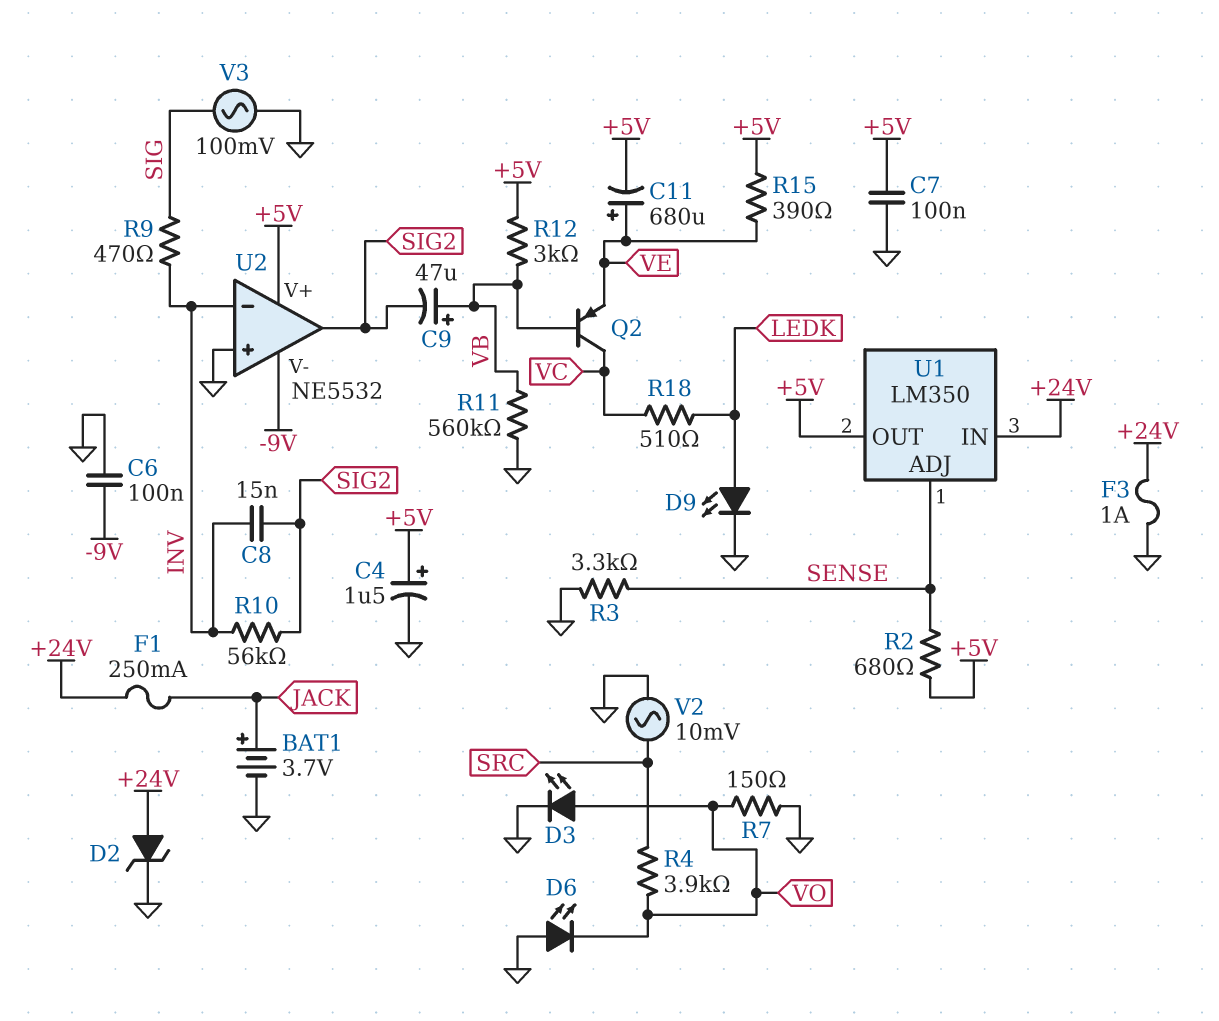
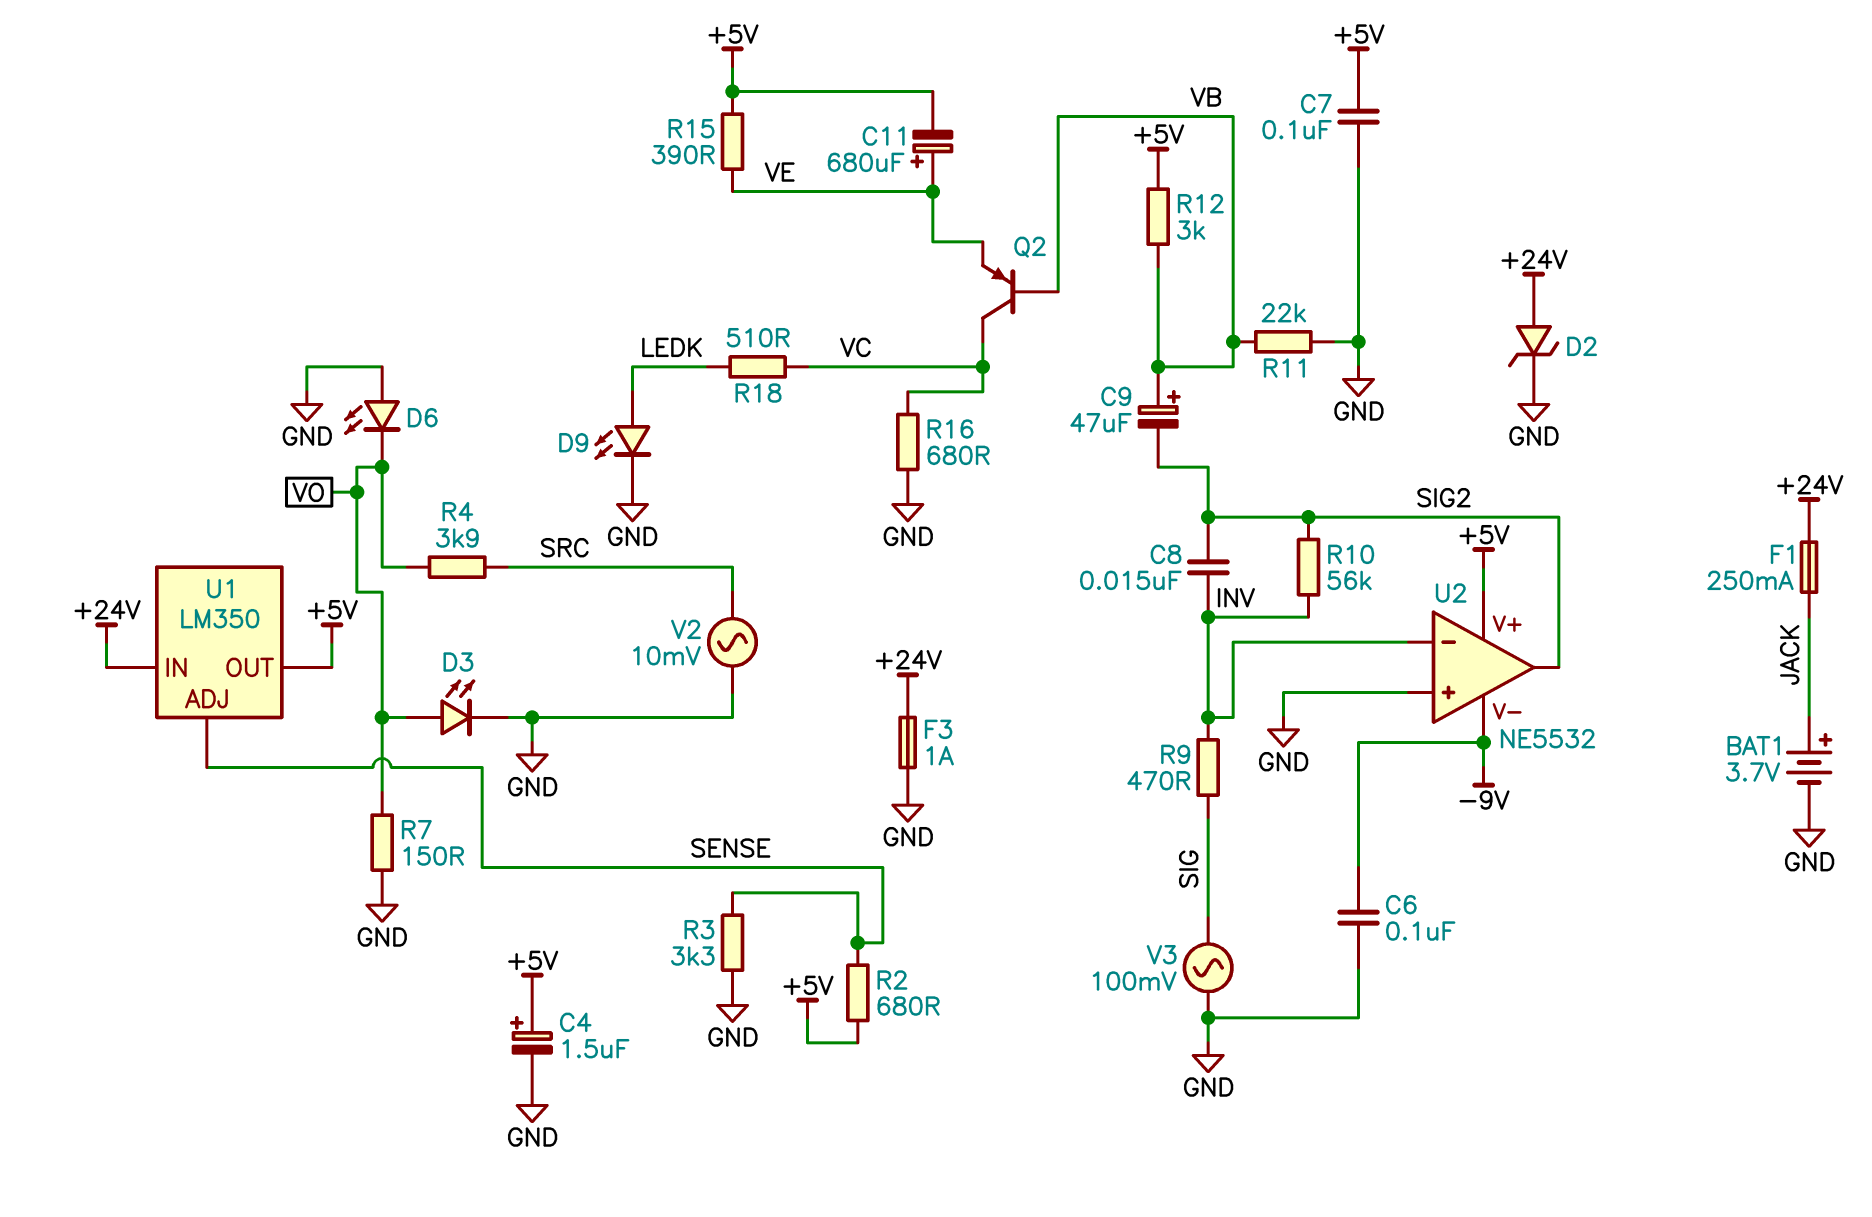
R11: 560k (GND, VB) -> 22k (GND, VB)
R16: none -> 680 (GND, VC)

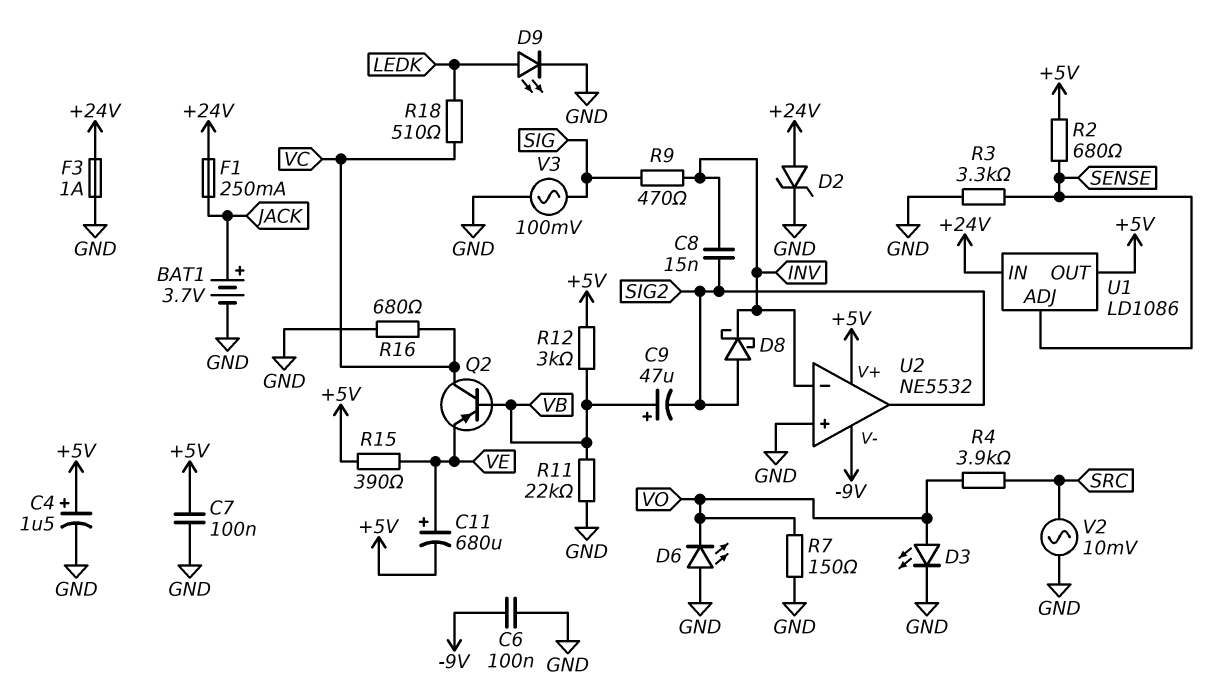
D8: none -> schottky (A SIG2, K INV)
R10: 56k (INV, SIG2) -> none
U1: LM350 -> LD1086

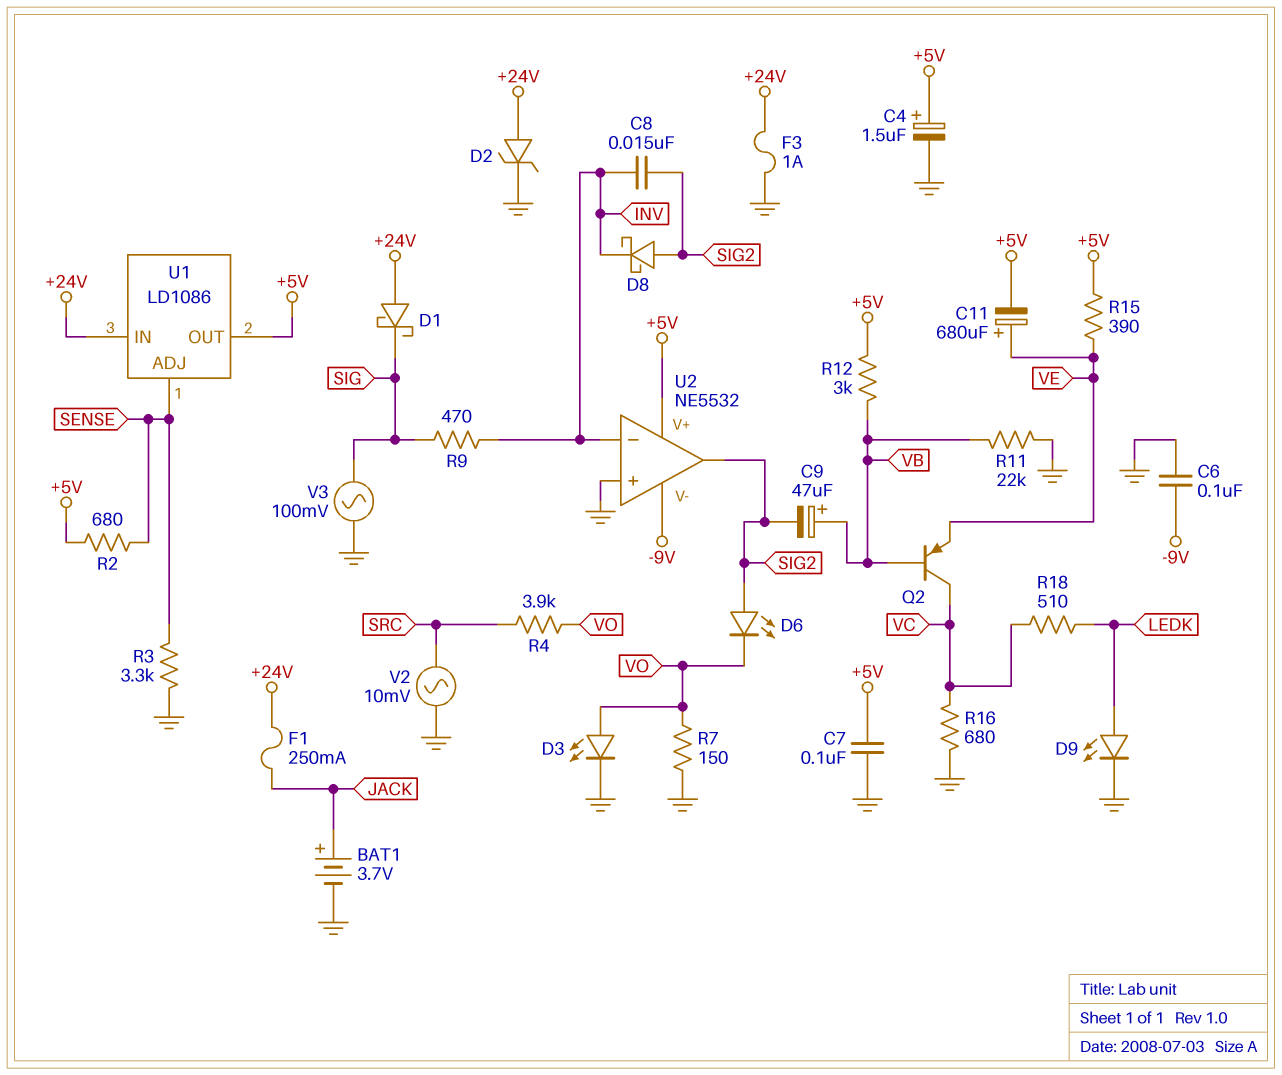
D1: none -> schottky (A +24V, K SIG)
D6: LED (A GND, K VO) -> LED (A SIG2, K VO)

